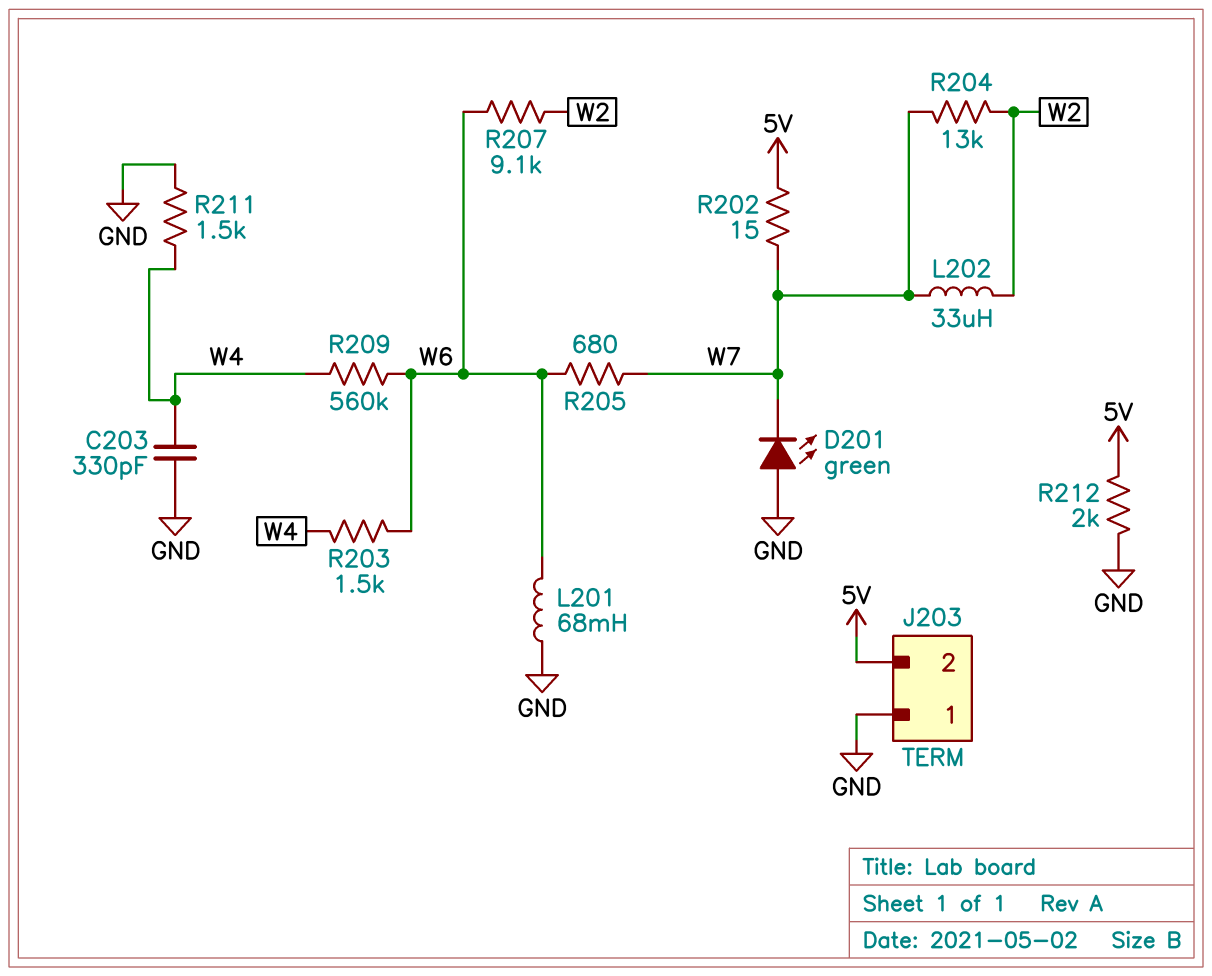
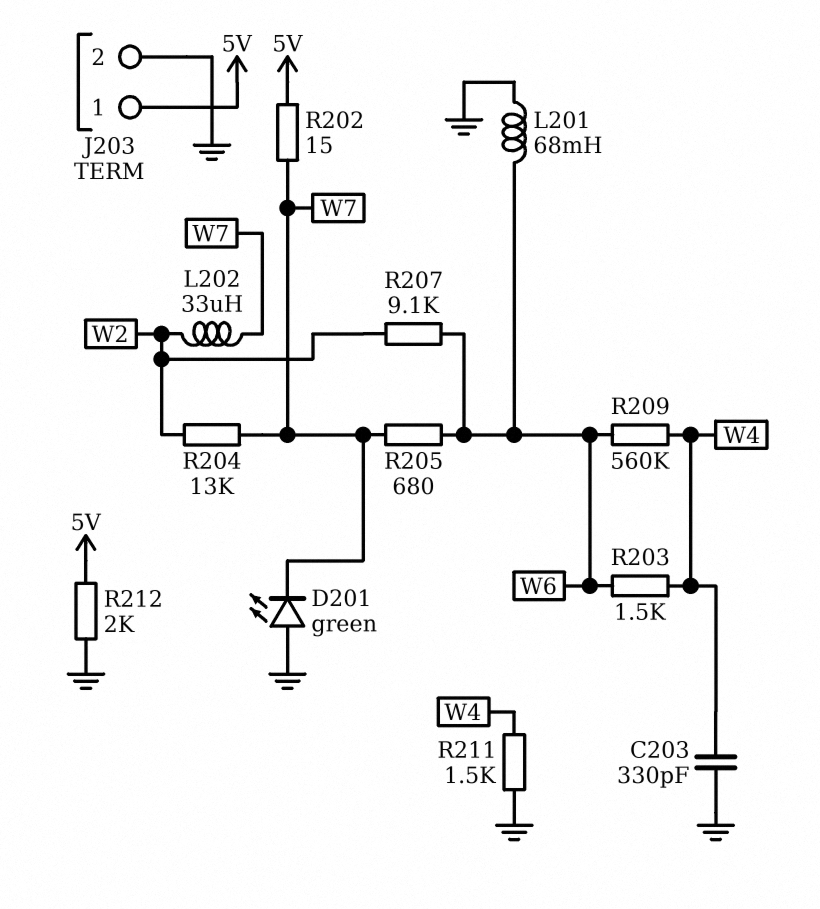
J203 pin 1: GND -> 5V
J203 pin 2: 5V -> GND

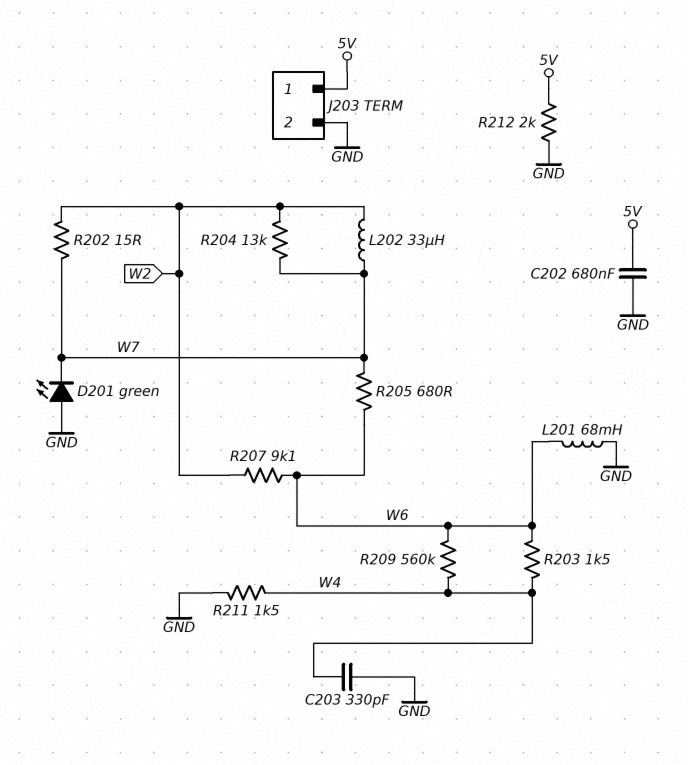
C202: none -> 680nF (5V, GND)
R202: 15 (5V, W7) -> 15 (W2, W7)

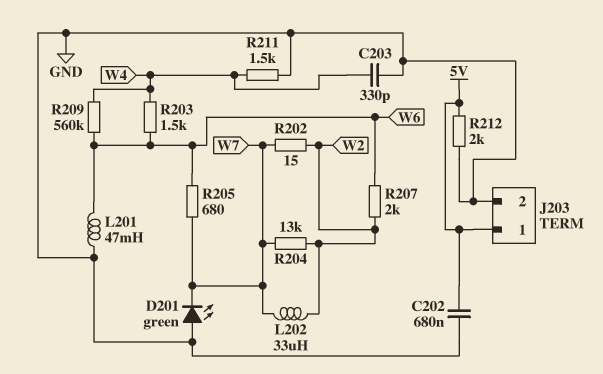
L201: 68mH (GND, W6) -> 47mH (GND, W6)
R207: 9.1k (W2, W6) -> 2k (W2, W6)

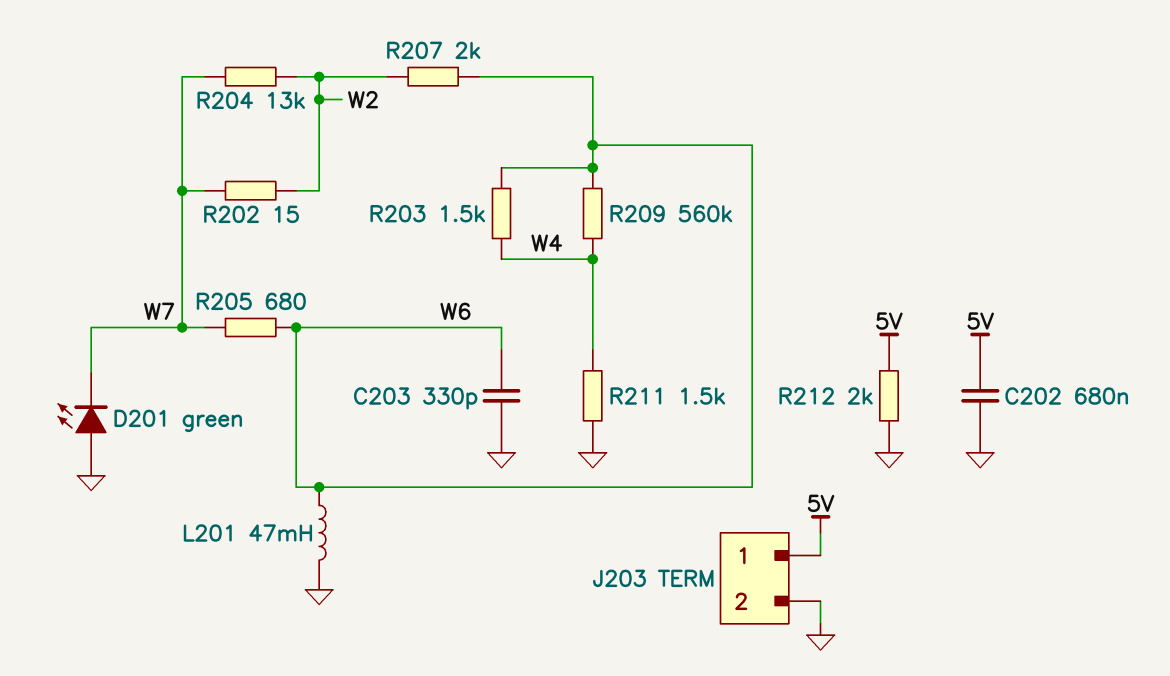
C203: 330pF (GND, W4) -> 330pF (GND, W6)
L202: 33uH (W2, W7) -> none

